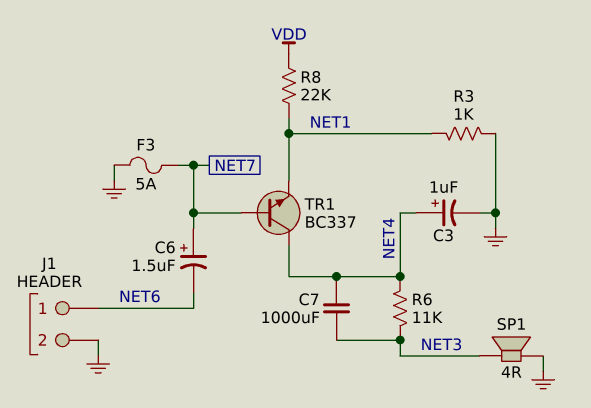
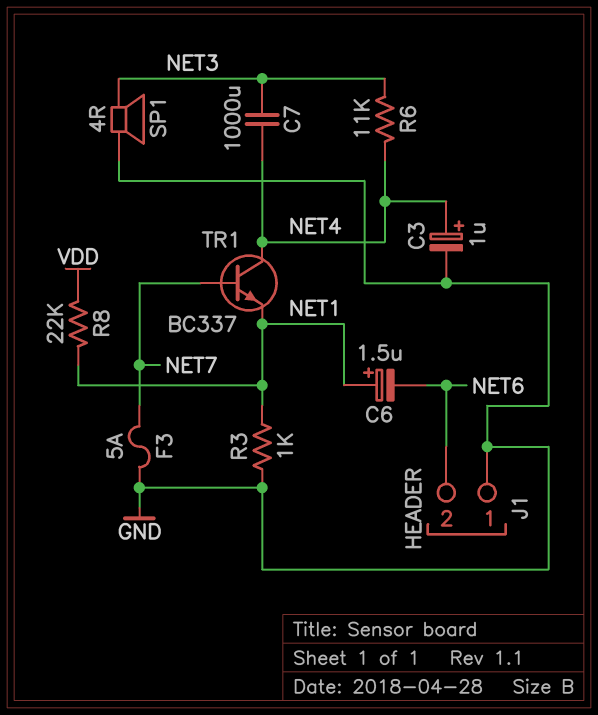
C6: 1.5uF (plus NET7, minus NET6) -> 1.5uF (plus NET1, minus NET6)
J1 pin 1: NET6 -> GND
J1 pin 2: GND -> NET6

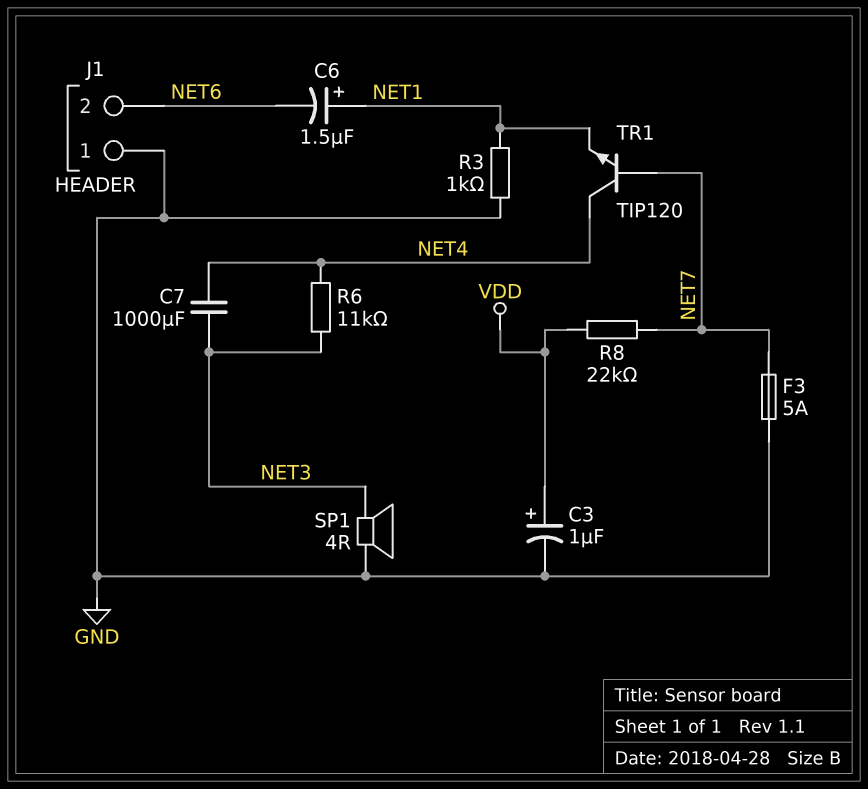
C3: 1uF (plus NET4, minus GND) -> 1uF (plus VDD, minus GND)
R8: 22k (NET1, VDD) -> 22k (NET7, VDD)
TR1: NPN BC337 (B NET7, C NET4, E NET1) -> NPN TIP120 (B NET7, C NET4, E NET1)

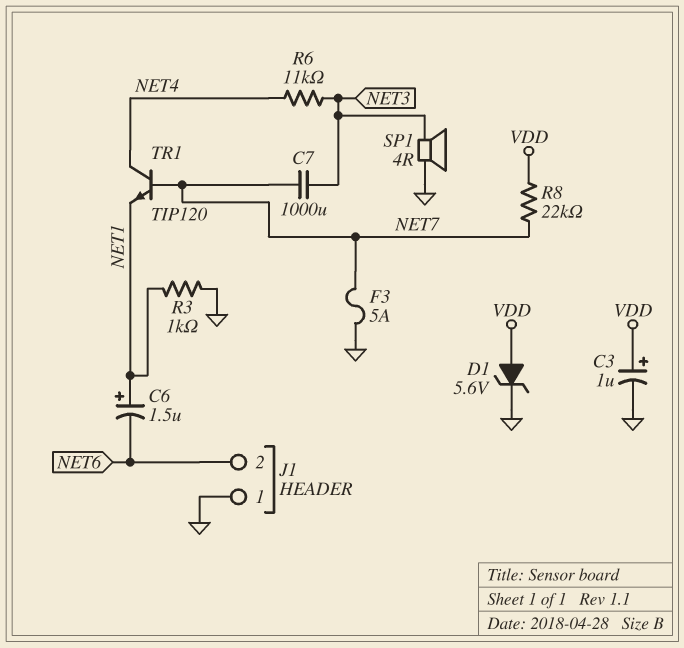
C7: 1000uF (NET3, NET4) -> 1000uF (NET3, NET7)
D1: none -> zener 5.6V (A VDD, K GND)

